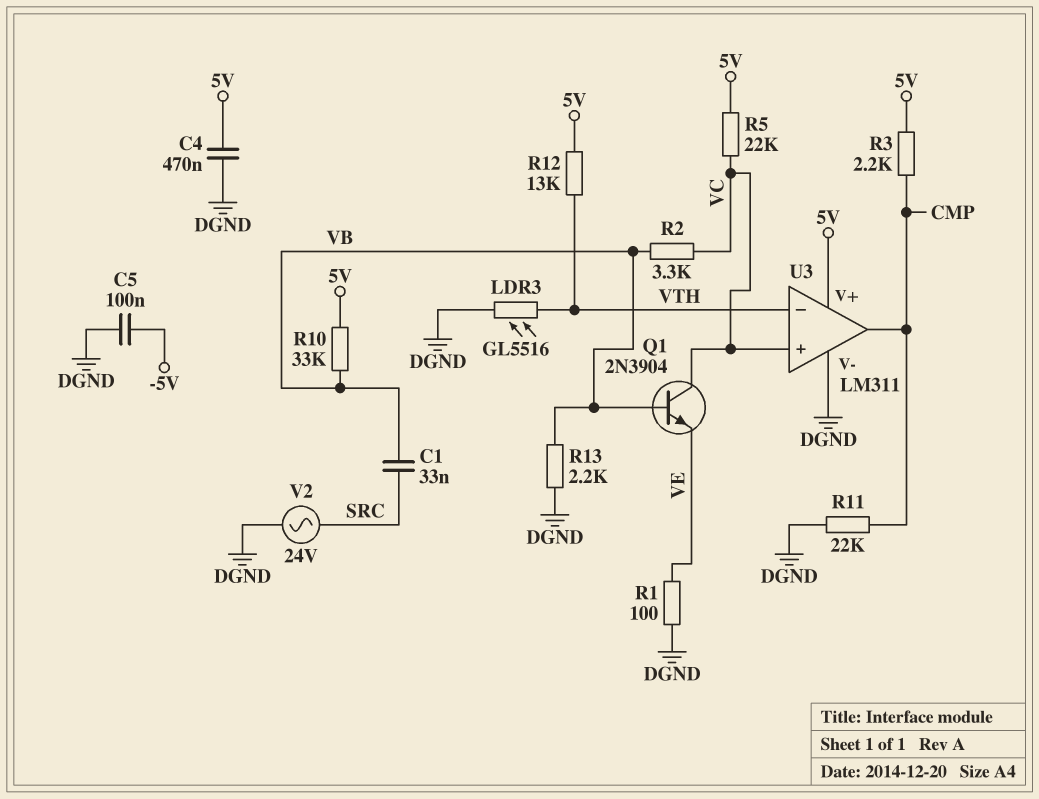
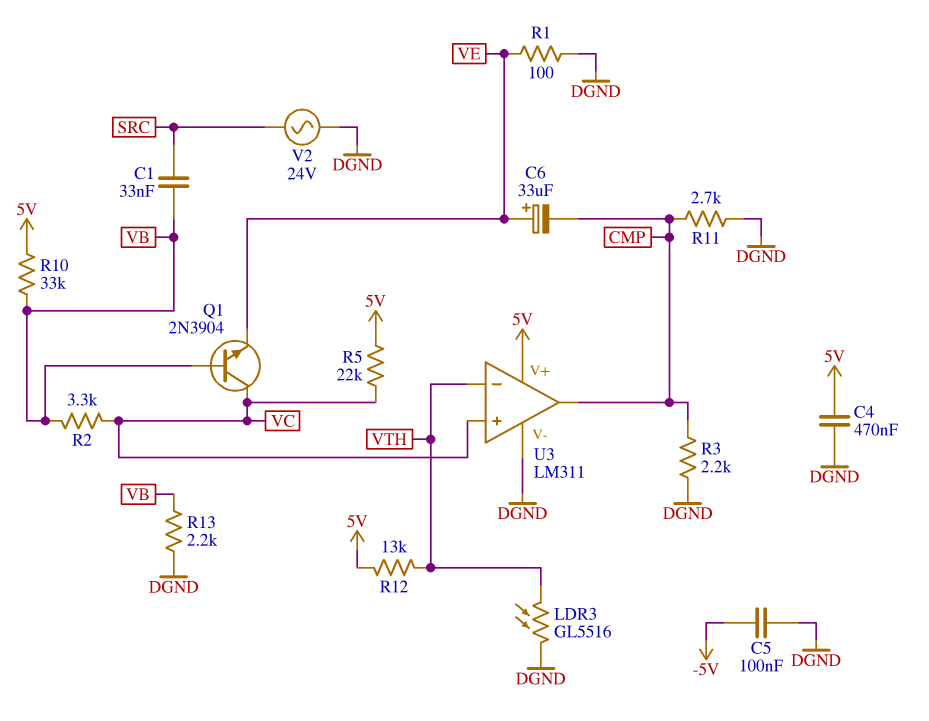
C6: none -> 33uF (plus VE, minus CMP)
R3: 2.2k (5V, CMP) -> 2.2k (CMP, DGND)
R11: 22k (CMP, DGND) -> 2.7k (CMP, DGND)

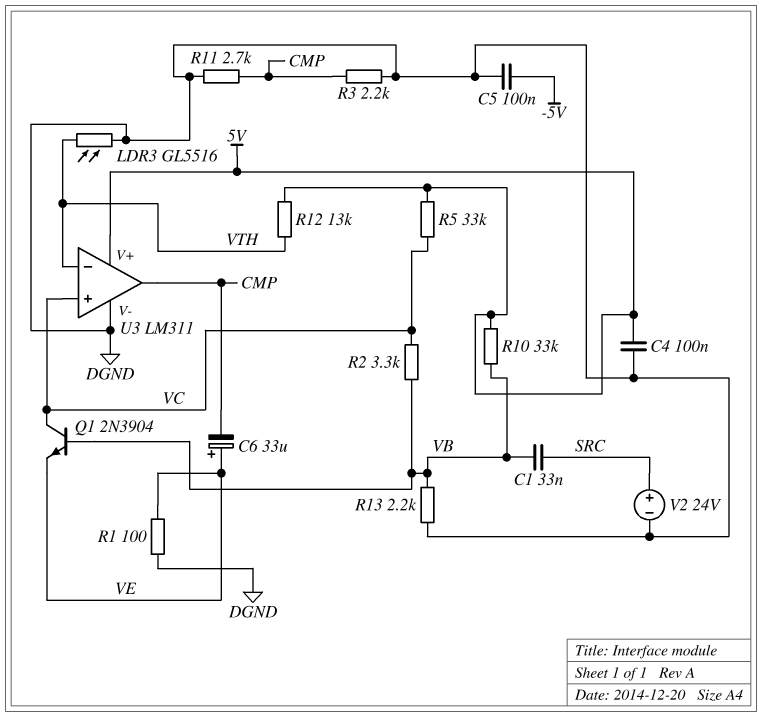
C4: 470nF (5V, DGND) -> 100nF (5V, DGND)
R5: 22k (5V, VC) -> 33k (5V, VC)
V2: AC 24V (DGND, SRC) -> 24V (plus SRC, minus DGND)

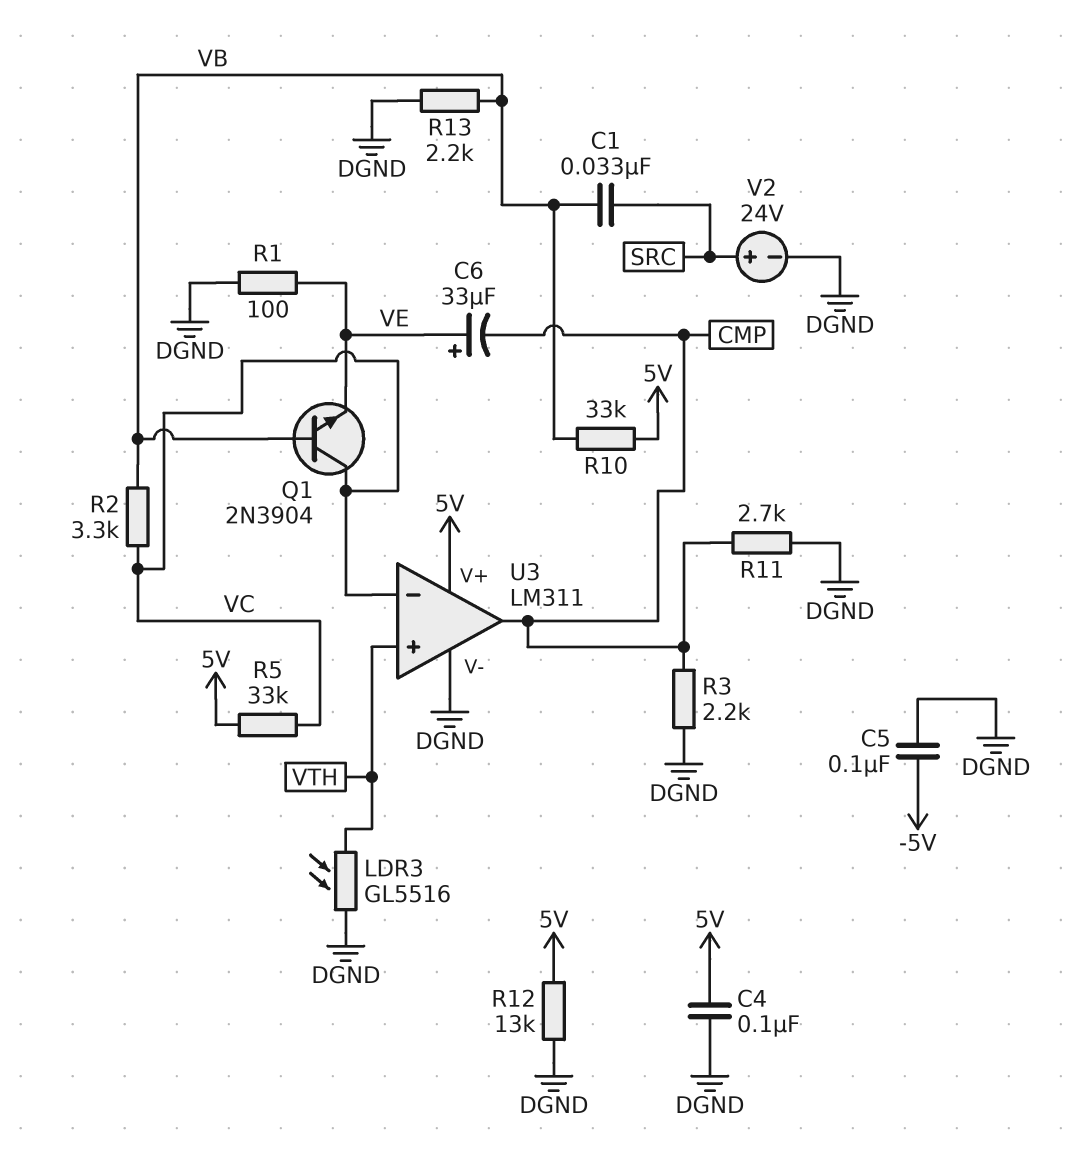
R12: 13k (5V, VTH) -> 13k (5V, DGND)
U3 pin in+: VC -> VTH
U3 pin in-: VTH -> VC

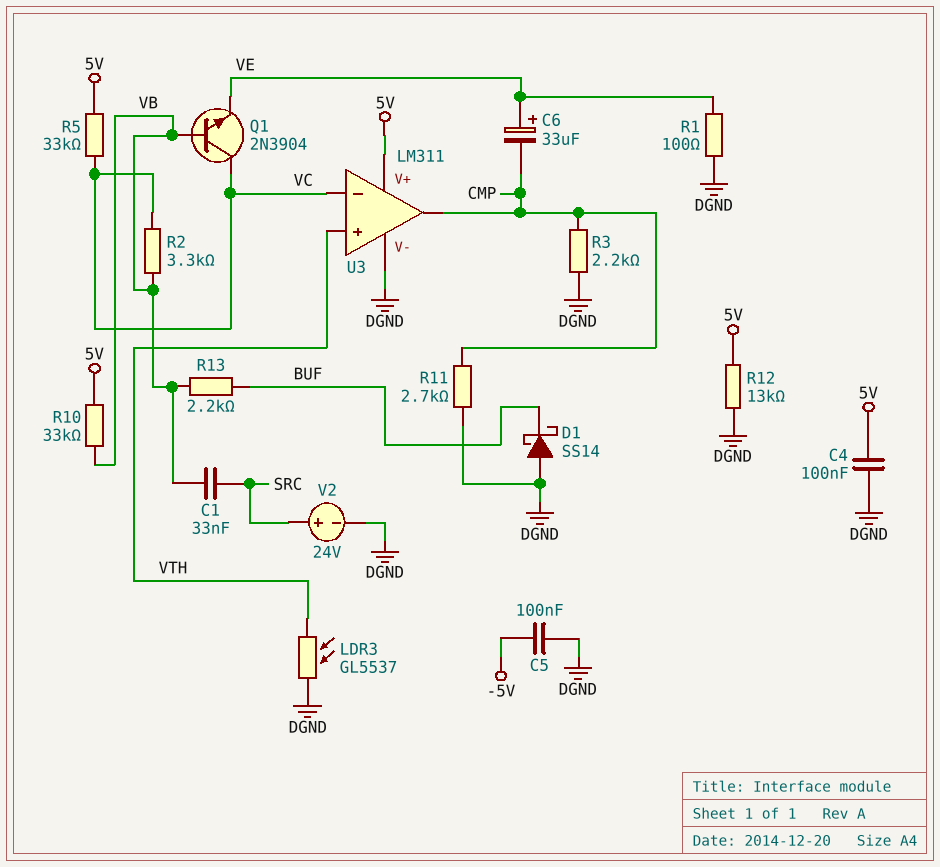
D1: none -> schottky SS14 (A DGND, K BUF)
LDR3: GL5516 (DGND, VTH) -> GL5537 (DGND, VTH)
R13: 2.2k (DGND, VB) -> 2.2k (BUF, VB)

